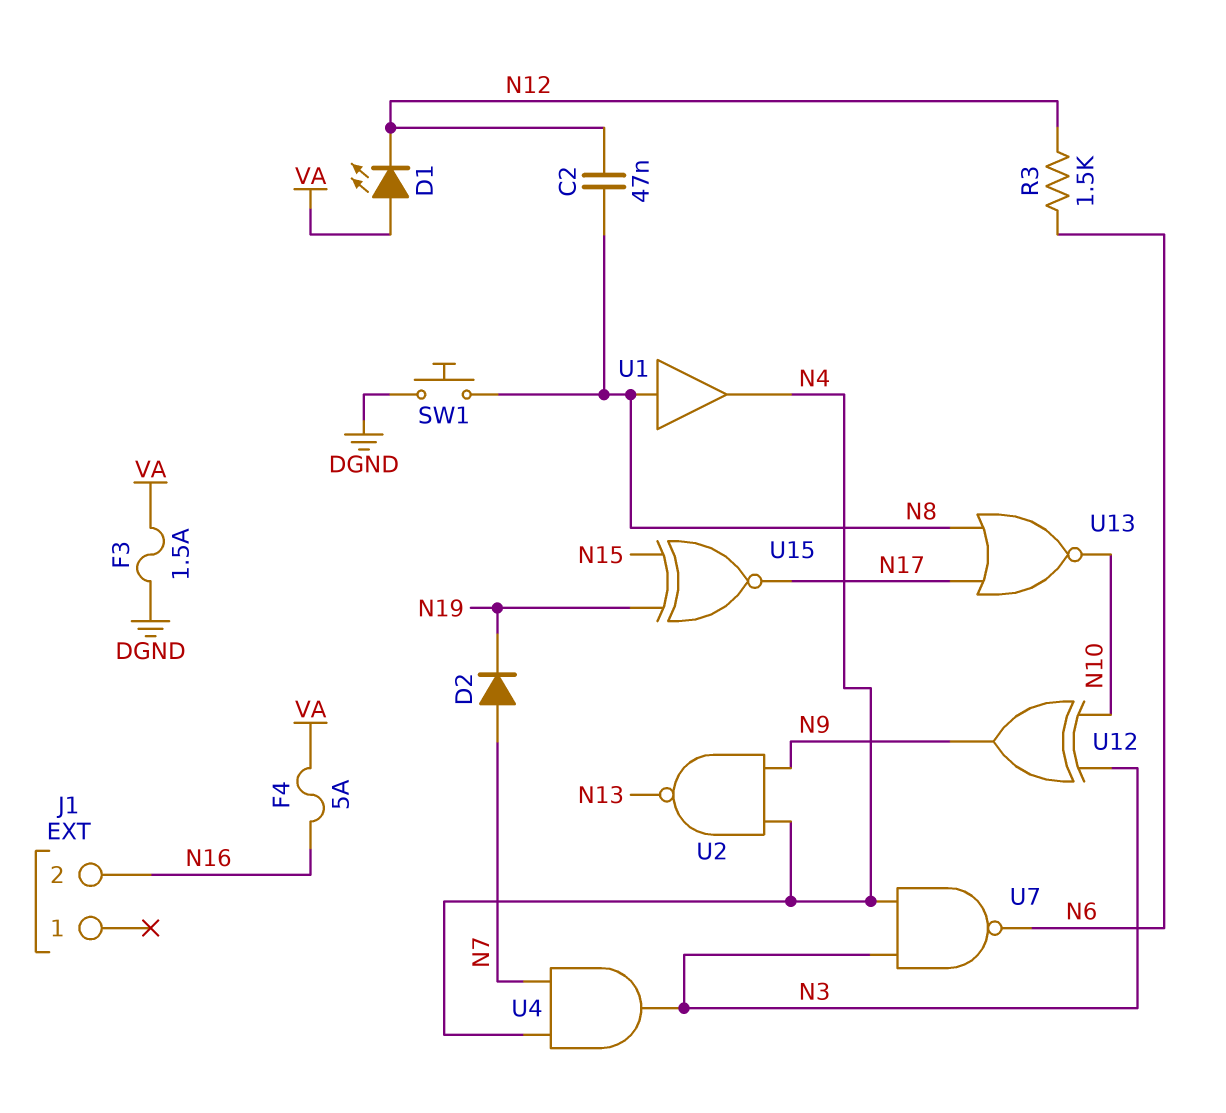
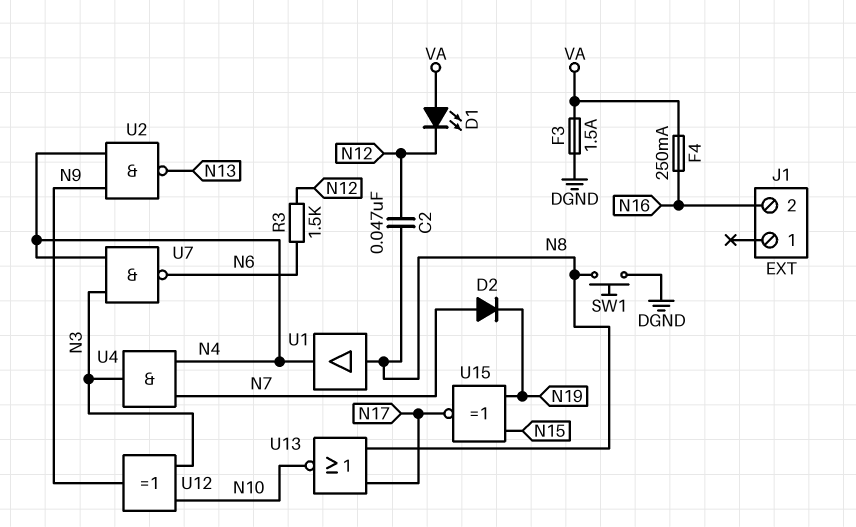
F4: 5A (N16, VA) -> 250mA (N16, VA)

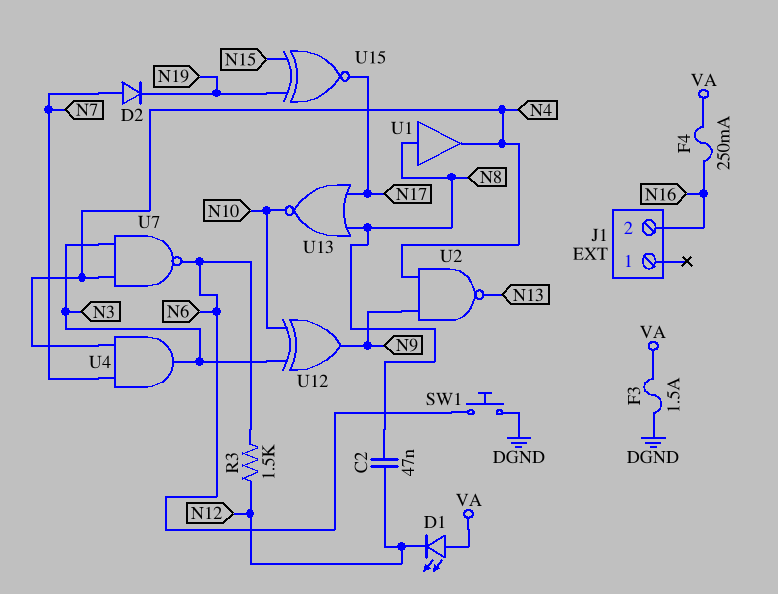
SW1: button (DGND, N8) -> button (DGND, N6)

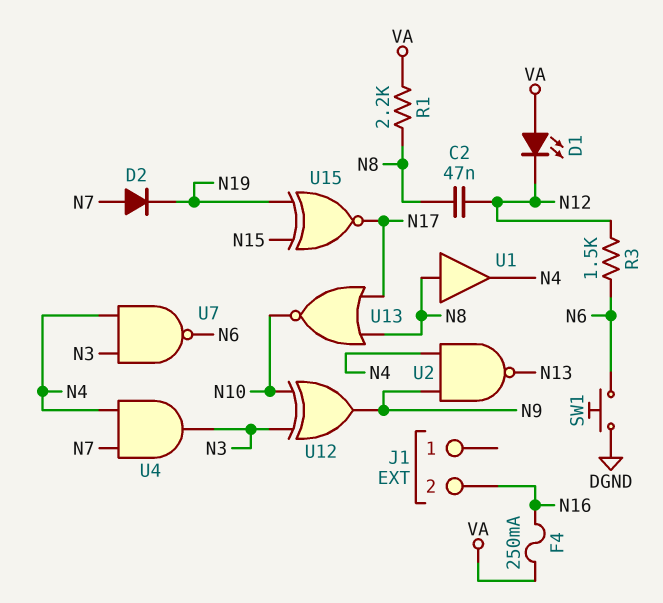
F3: 1.5A (DGND, VA) -> none
R1: none -> 2.2k (N8, VA)

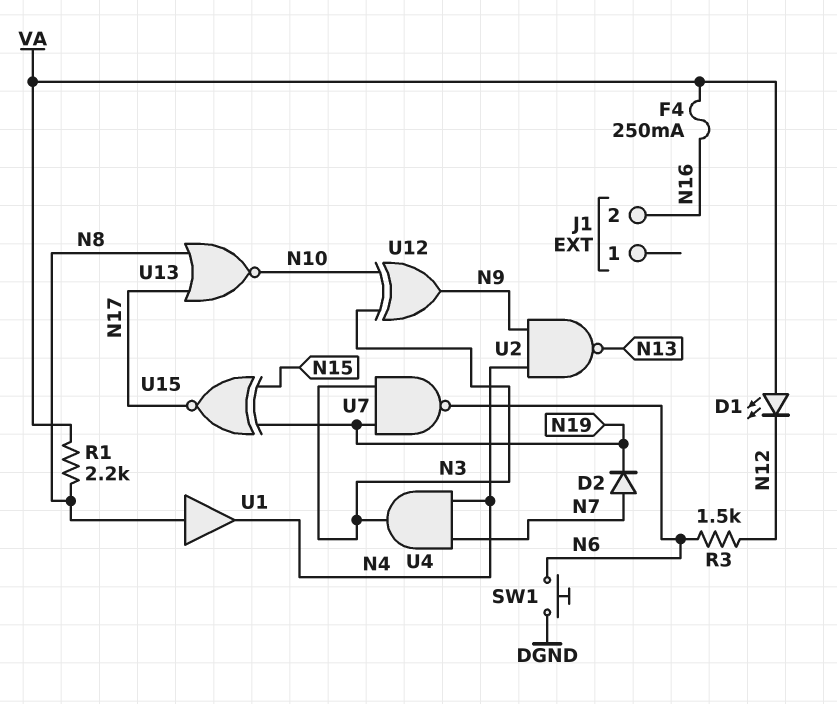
C2: 47nF (N8, N12) -> none
U7: NAND (in N3, in N4, out N6) -> NAND (in N3, in N19, out N6)

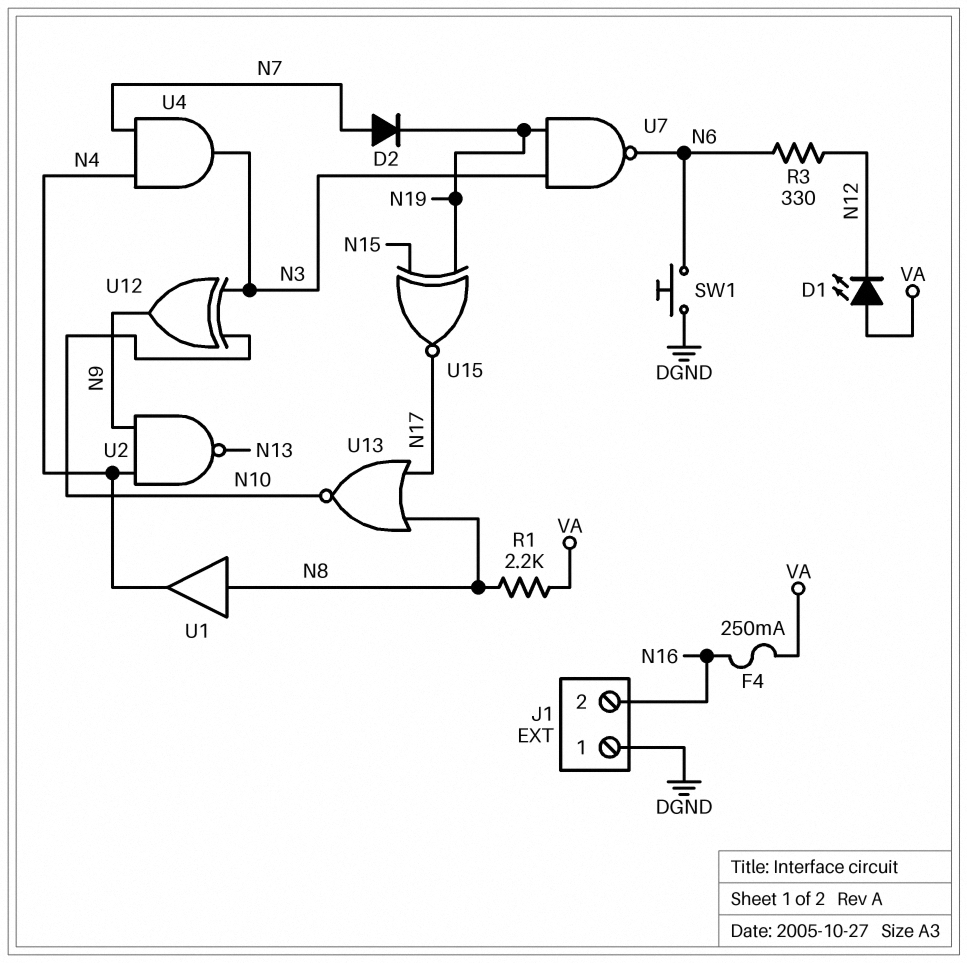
J1 pin 1: none -> DGND
R3: 1.5k (N6, N12) -> 330 (N6, N12)

